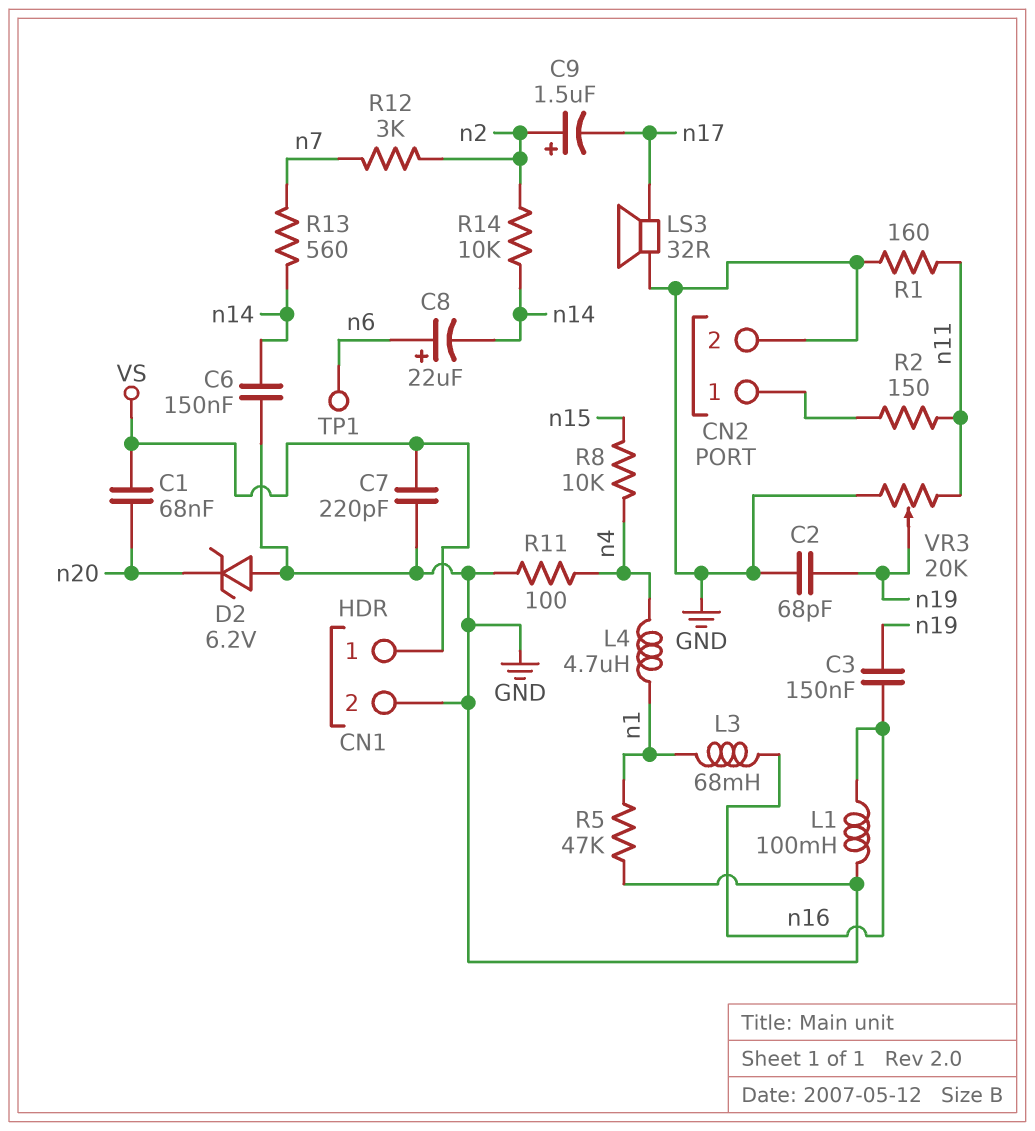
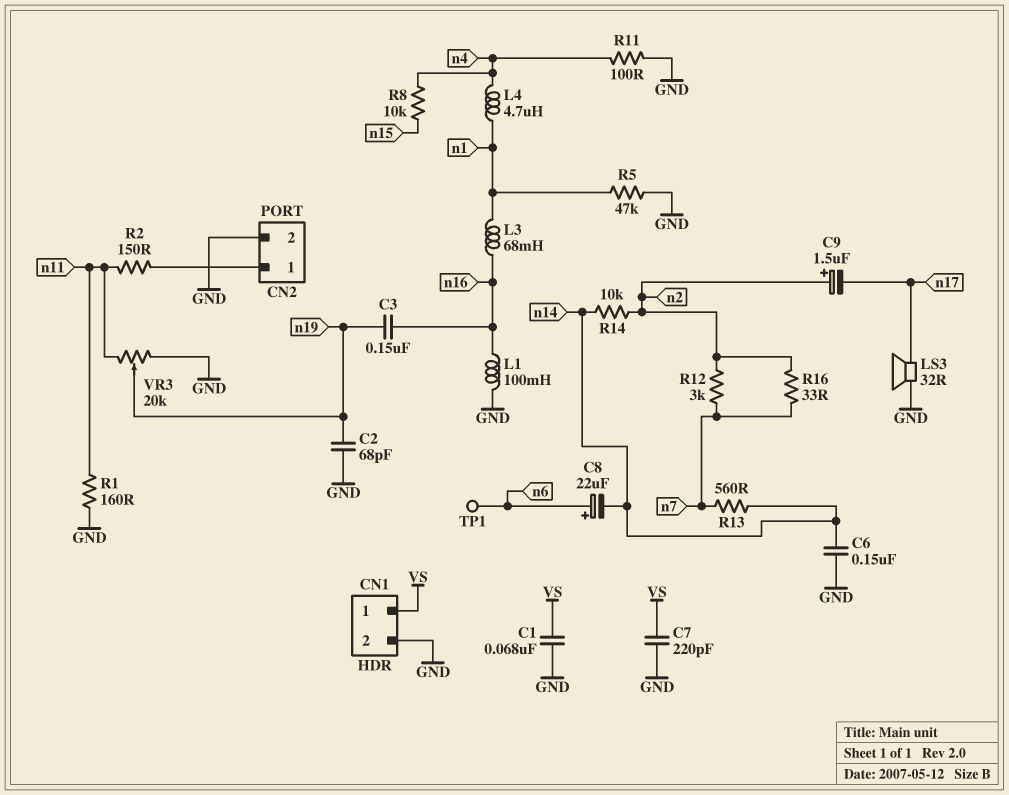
C1: 68nF (VS, n20) -> 68nF (GND, VS)
D2: zener 6.2V (A GND, K n20) -> none
R16: none -> 33 (n2, n7)

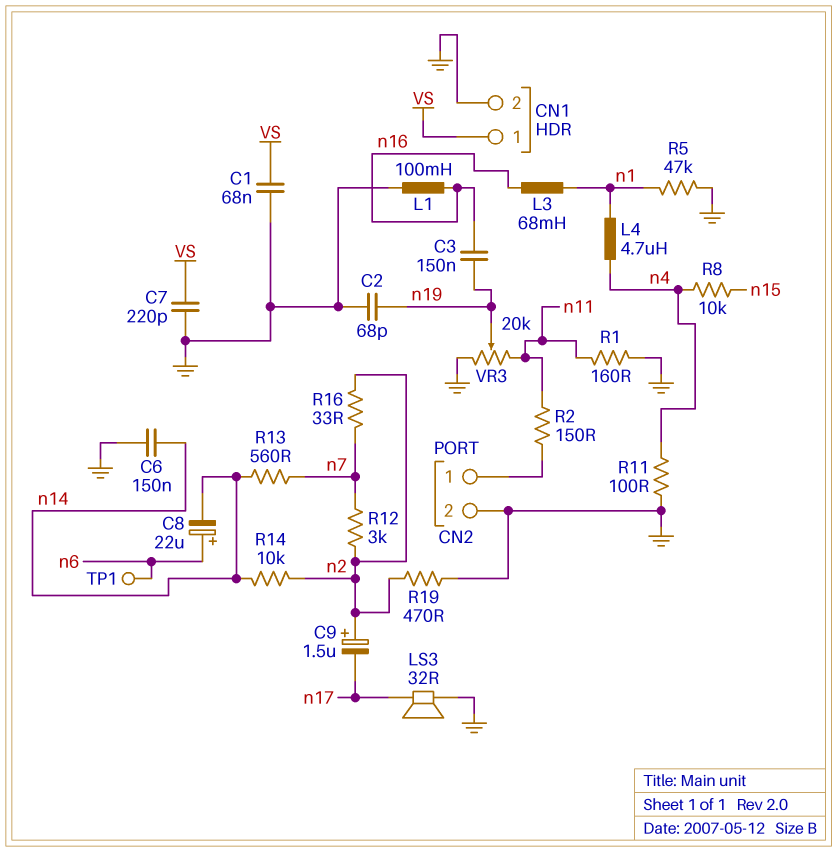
R19: none -> 470 (GND, n2)

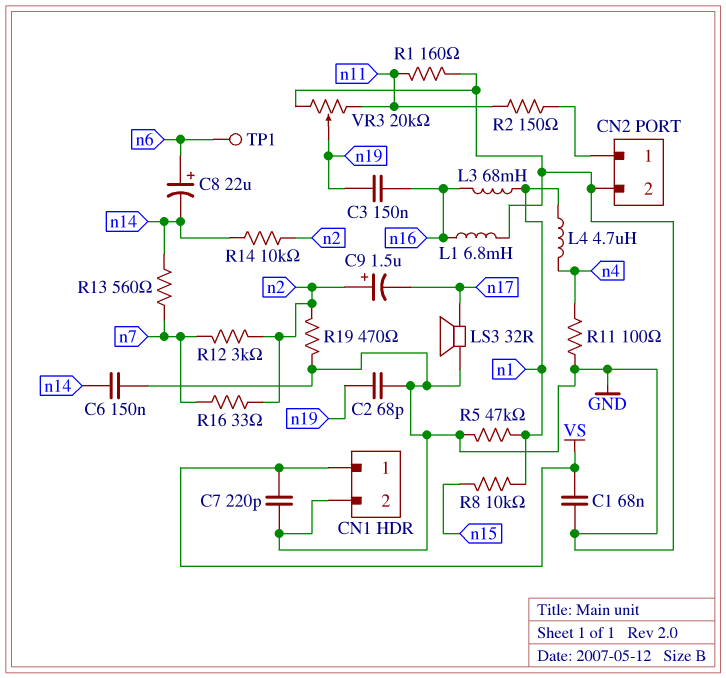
L1: 100mH (GND, n16) -> 6.8mH (GND, n16)
R8: 10k (n4, n15) -> 10k (n1, n15)

